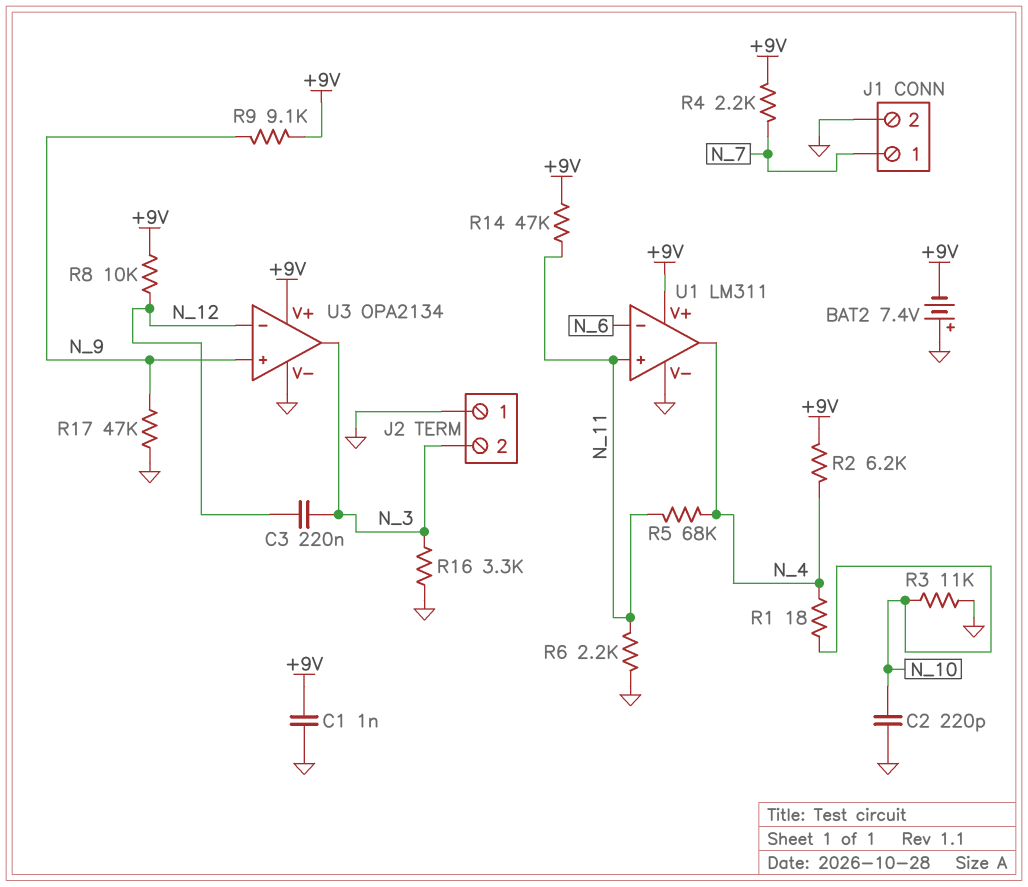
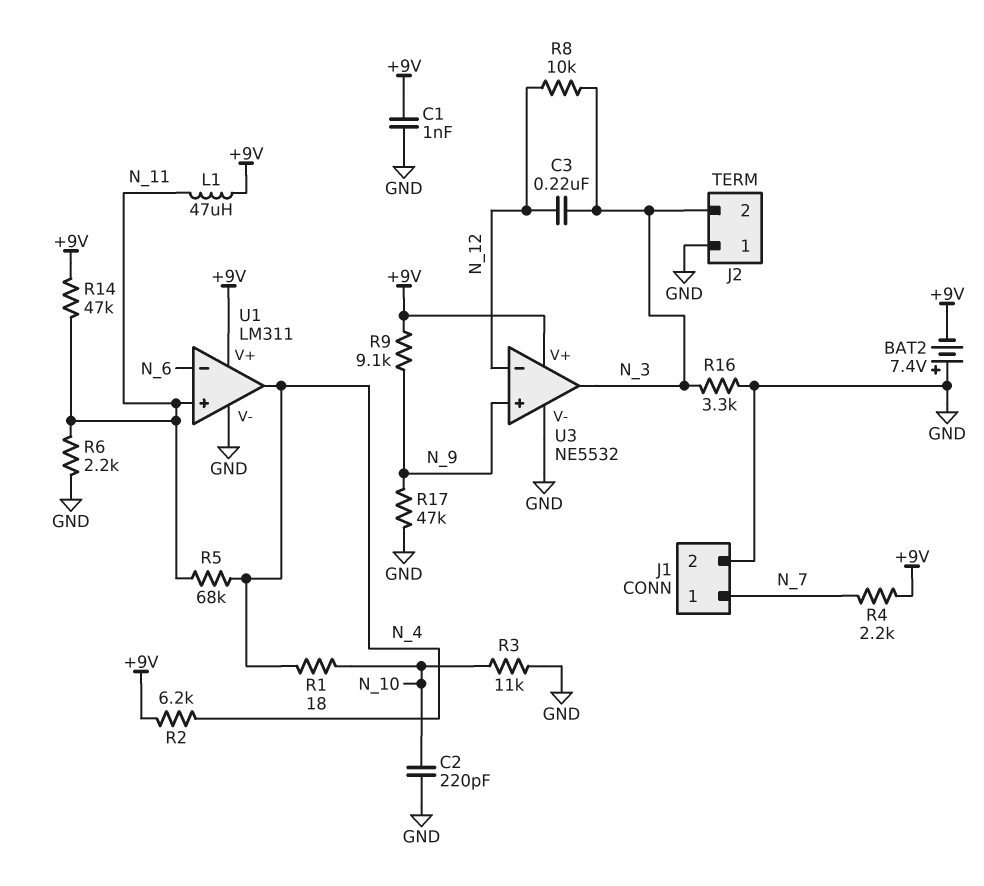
L1: none -> 47uH (+9V, N_11)
R8: 10k (+9V, N_12) -> 10k (N_3, N_12)
U3: OPA2134 -> NE5532

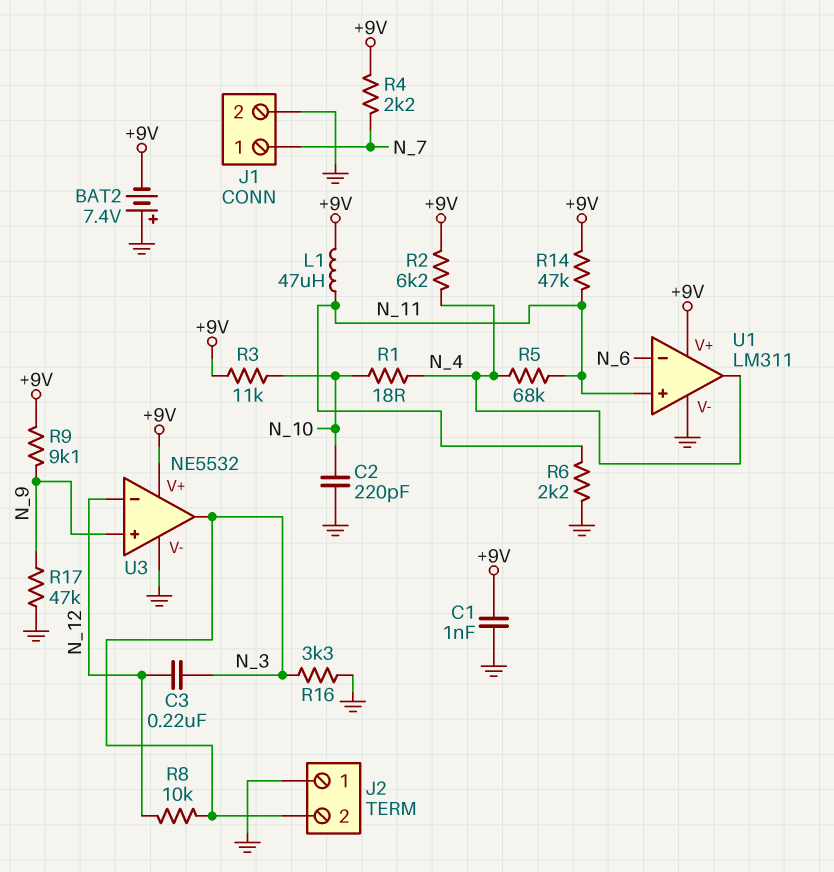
R3: 11k (GND, N_10) -> 11k (+9V, N_10)

